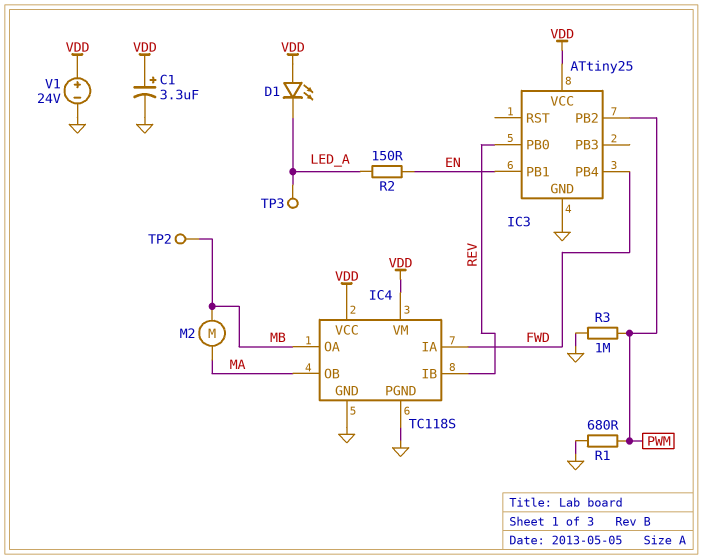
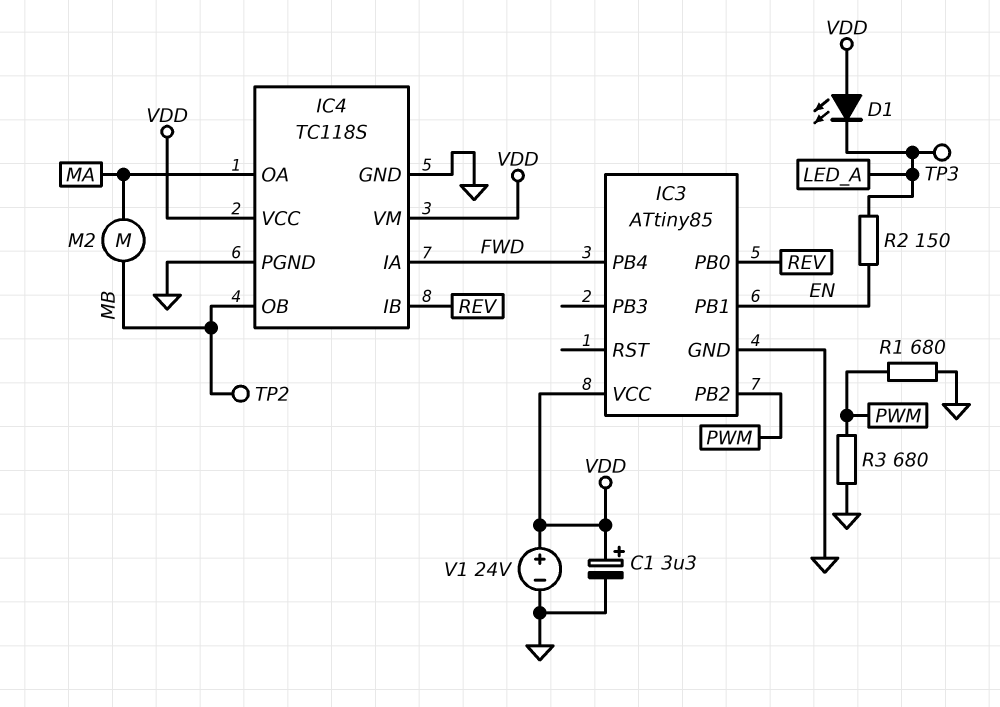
IC3: ATtiny25 -> ATtiny85
IC4 pin OA: MB -> MA
IC4 pin OB: MA -> MB
R3: 1M (GND, PWM) -> 680 (GND, PWM)

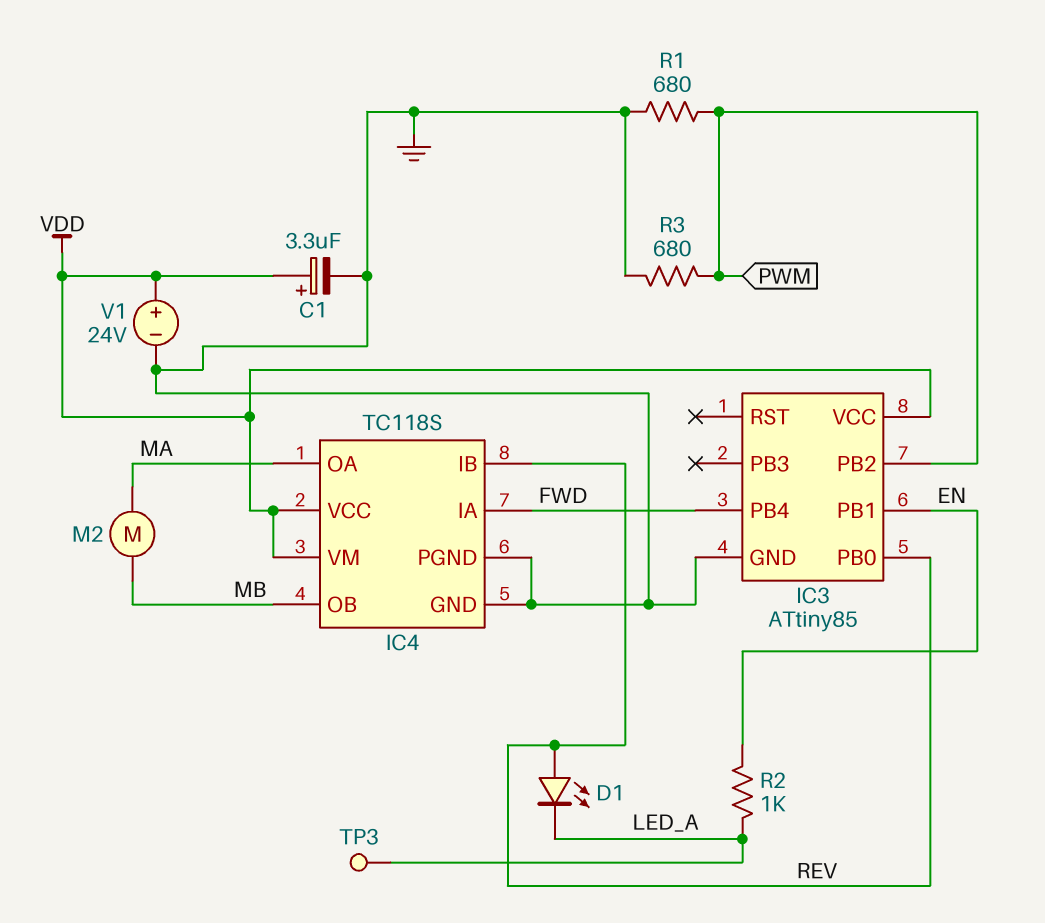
D1: LED (A VDD, K LED_A) -> LED (A REV, K LED_A)
R2: 150 (EN, LED_A) -> 1k (EN, LED_A)
TP2: test point (MB) -> none

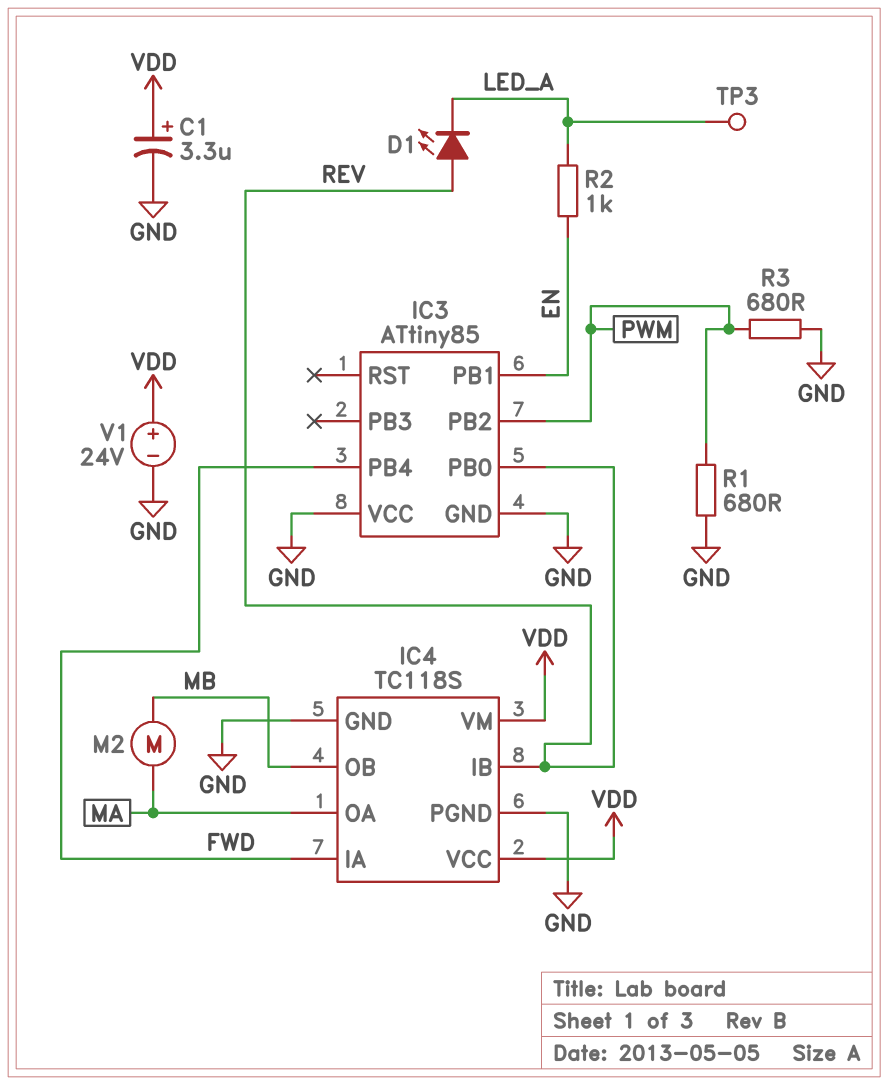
IC3 pin VCC: VDD -> GND

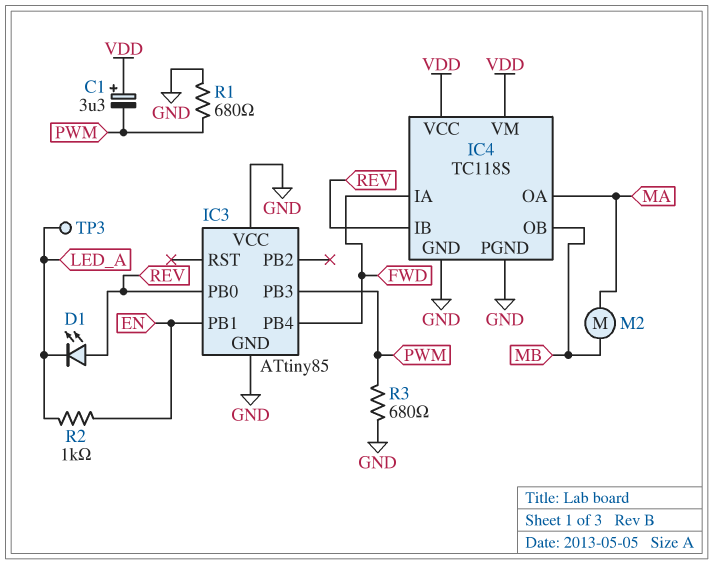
C1: 3.3uF (plus VDD, minus GND) -> 3.3uF (plus VDD, minus PWM)
IC3 pin PB2: PWM -> none
IC3 pin PB3: none -> PWM
V1: 24V (plus VDD, minus GND) -> none

